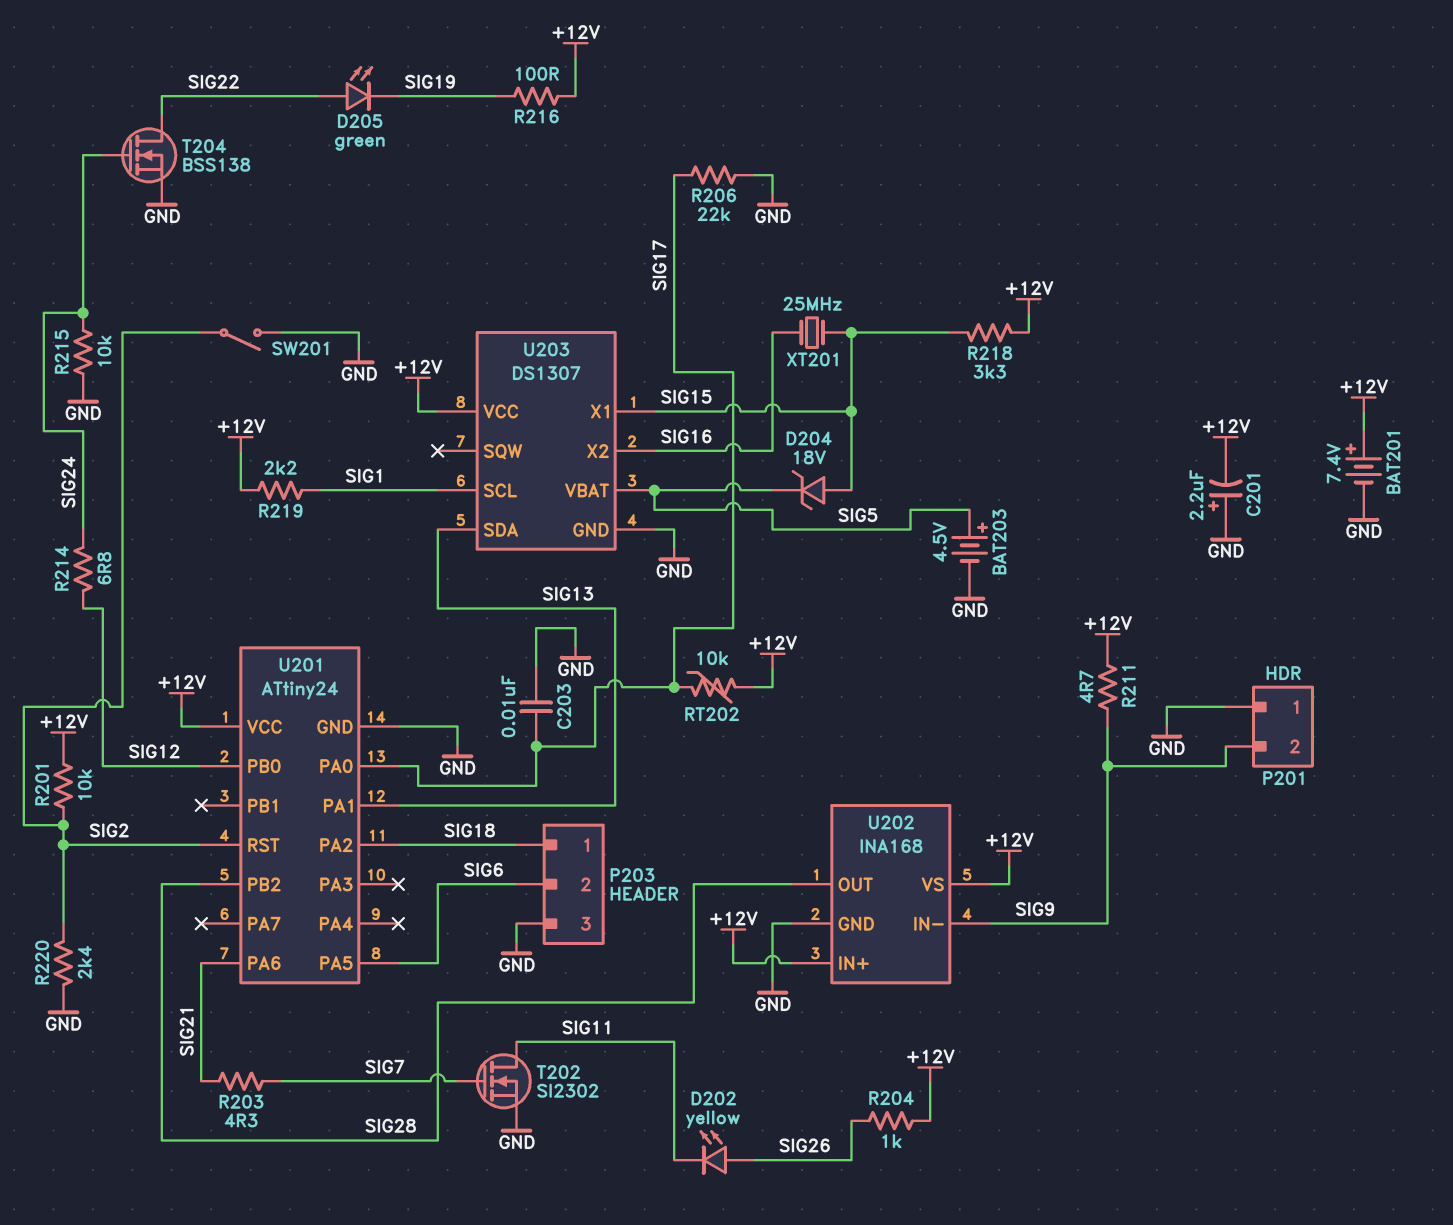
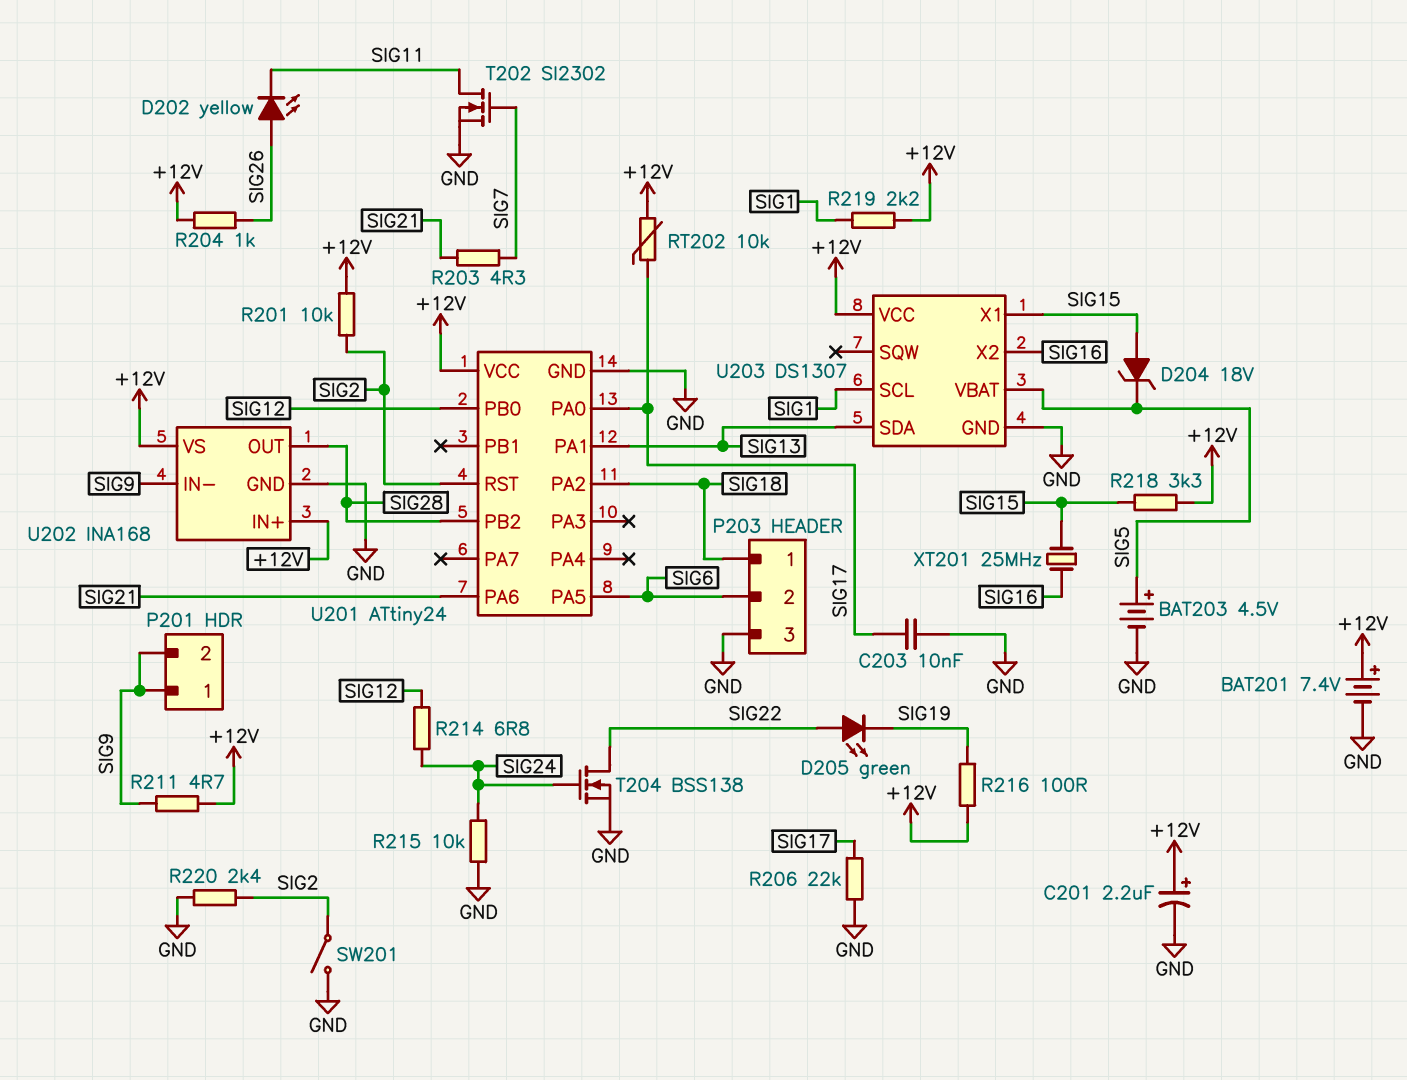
C201: 2.2uF (plus GND, minus +12V) -> 2.2uF (plus +12V, minus GND)
P201 pin 1: GND -> SIG9

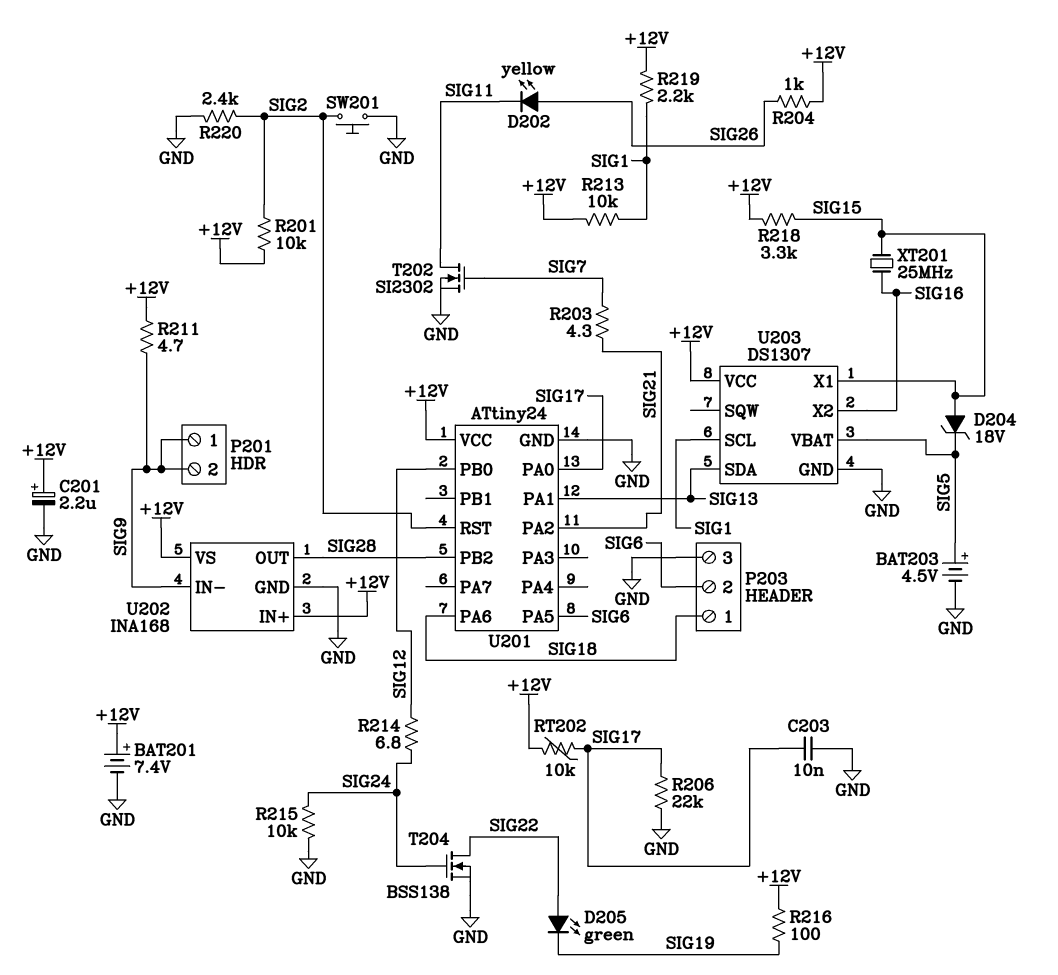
R213: none -> 10k (+12V, SIG1)
SW201: switch (GND, SIG2) -> button (GND, SIG2)
U201 pin PA2: SIG18 -> SIG21
U201 pin PA6: SIG21 -> SIG18

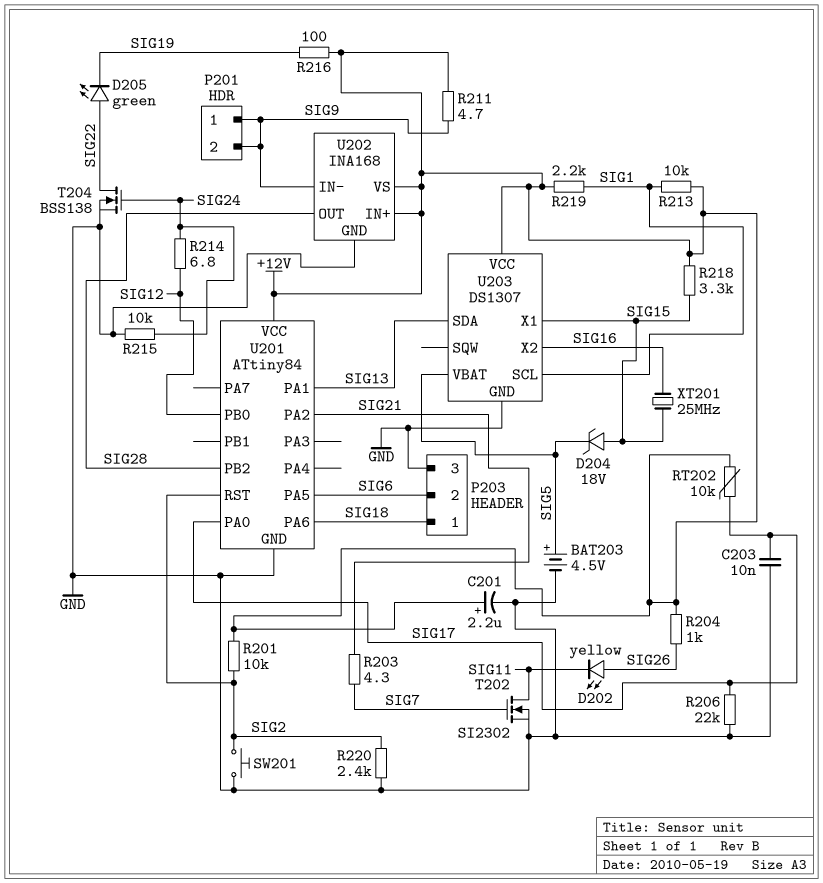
BAT201: 7.4V (plus +12V, minus GND) -> none
U201: ATtiny24 -> ATtiny84

